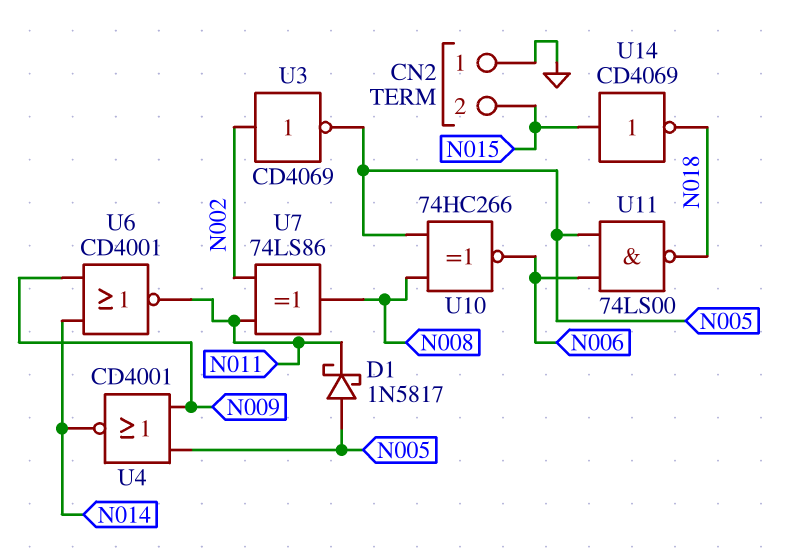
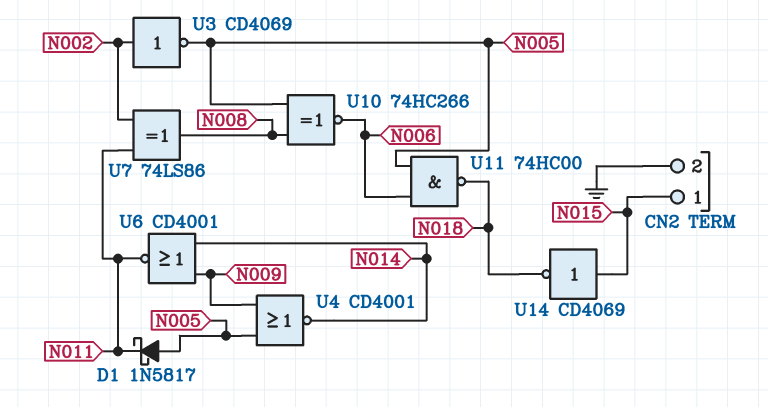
CN2 pin 1: GND -> N015
CN2 pin 2: N015 -> GND
U11: NAND 74LS00 (in N005, in N006, out N018) -> NAND 74HC00 (in N005, in N006, out N018)

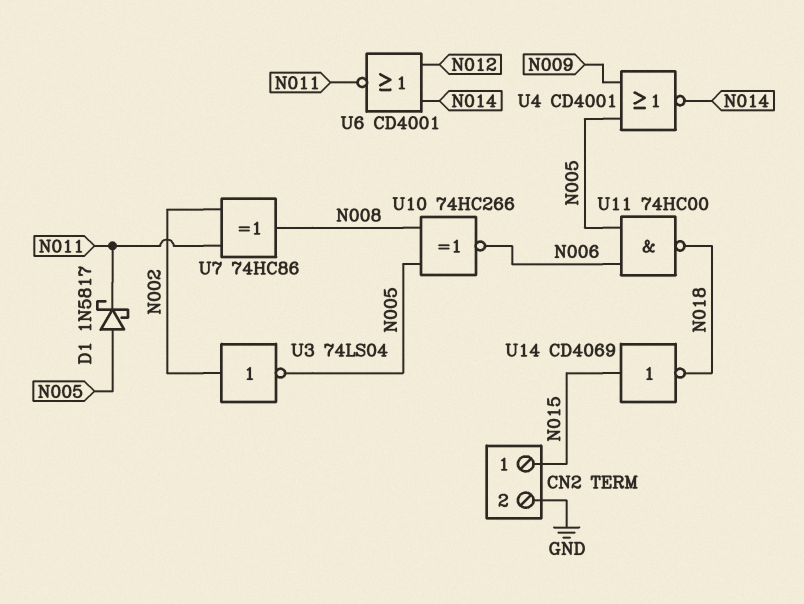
U3: NOT CD4069 (in N002, out N005) -> NOT 74LS04 (in N002, out N005)
U6: NOR CD4001 (in N009, in N014, out N011) -> NOR CD4001 (in N012, in N014, out N011)
U7: XOR 74LS86 (in N002, in N011, out N008) -> XOR 74HC86 (in N002, in N011, out N008)

